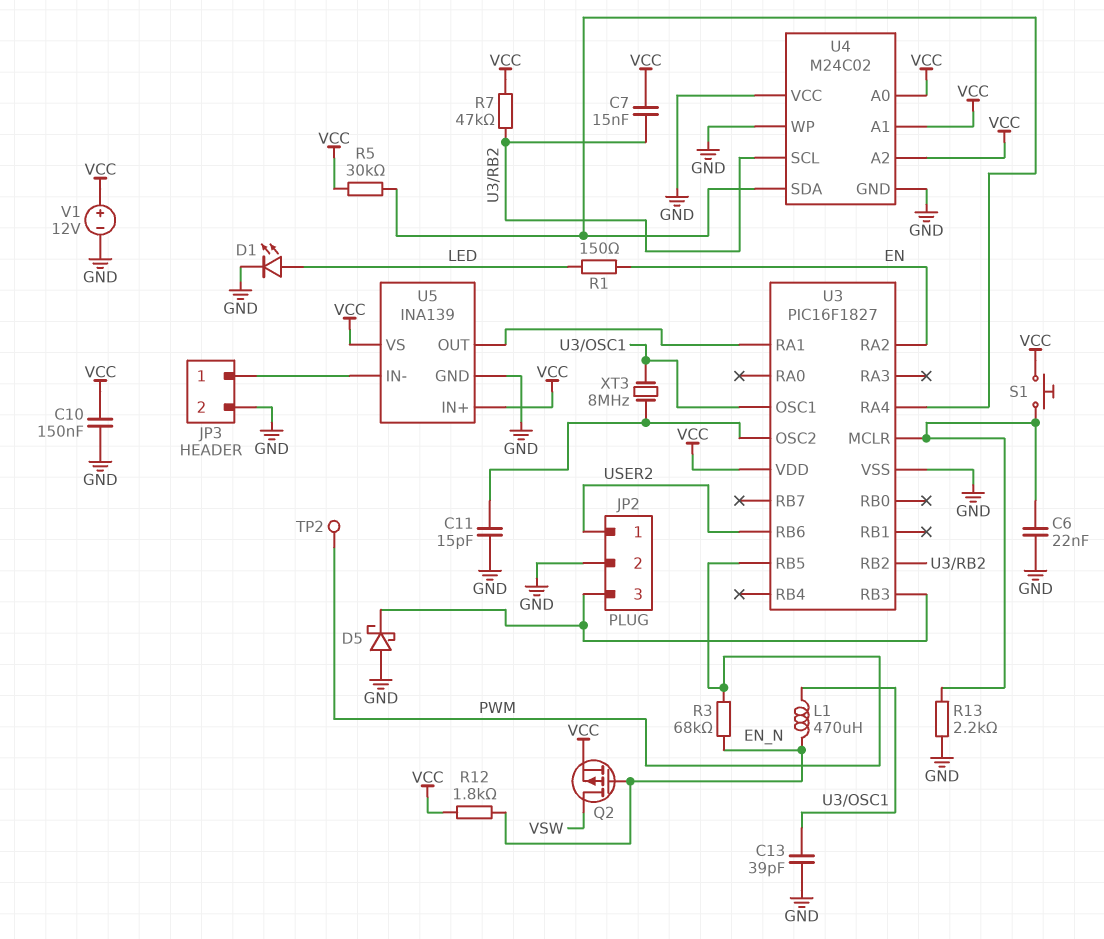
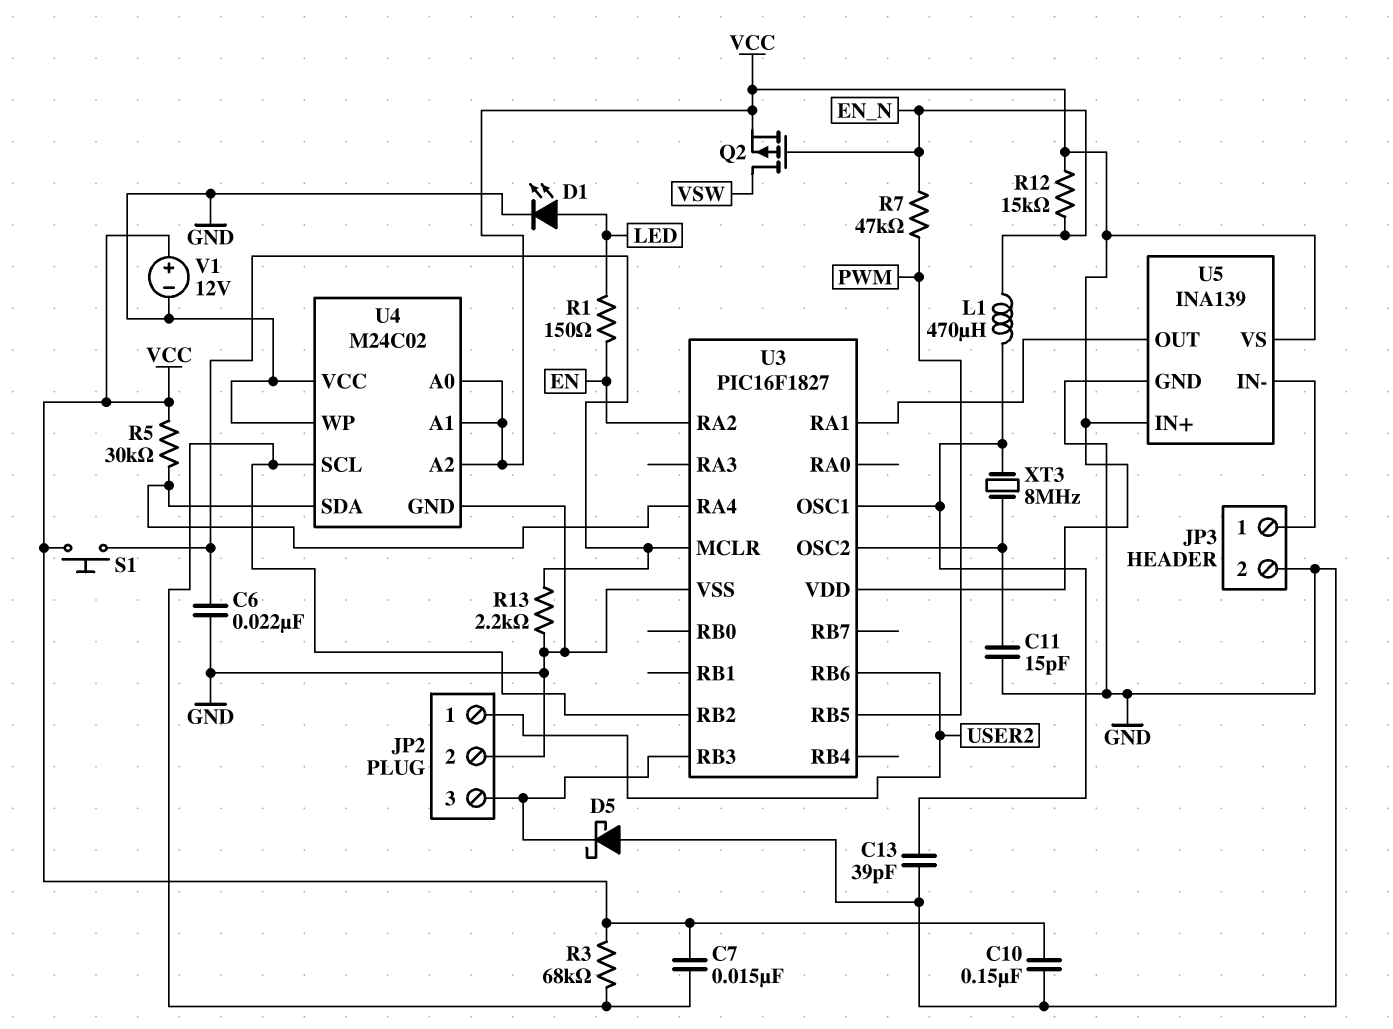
R3: 68k (EN_N, PWM) -> 68k (U3/RB2, VCC)
R7: 47k (U3/RB2, VCC) -> 47k (EN_N, PWM)
R12: 1.8k (EN_N, VCC) -> 15k (EN_N, VCC)
TP2: test point (PWM) -> none

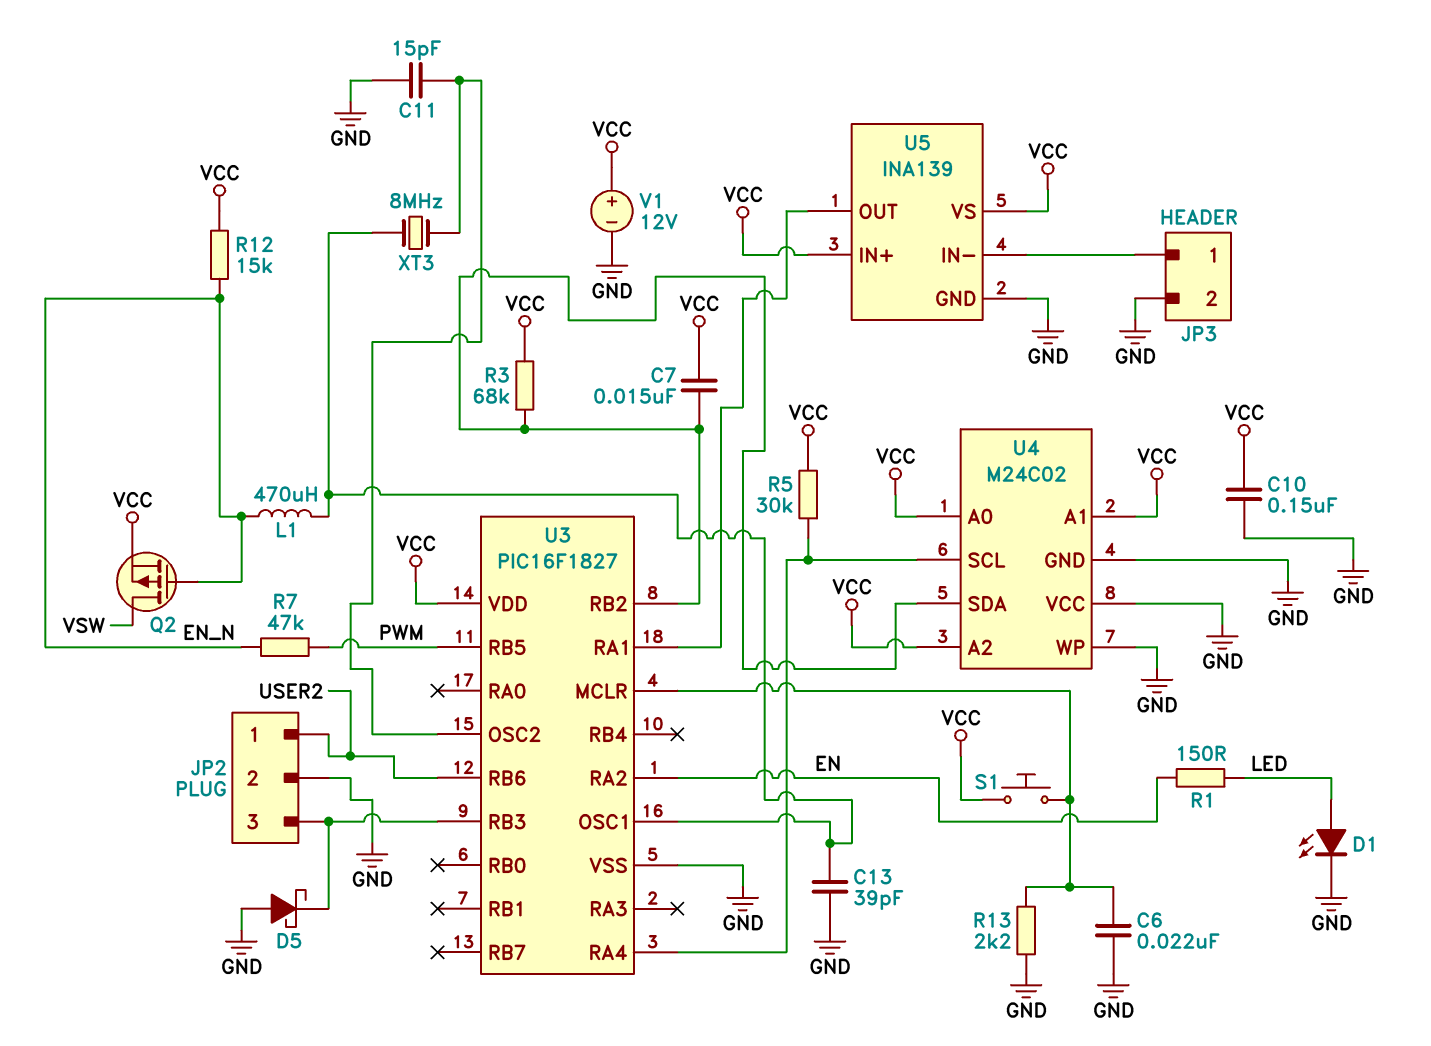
U4 pin SCL: U3/RB2 -> U3/RA4
U4 pin SDA: U3/RA4 -> U3/RB2

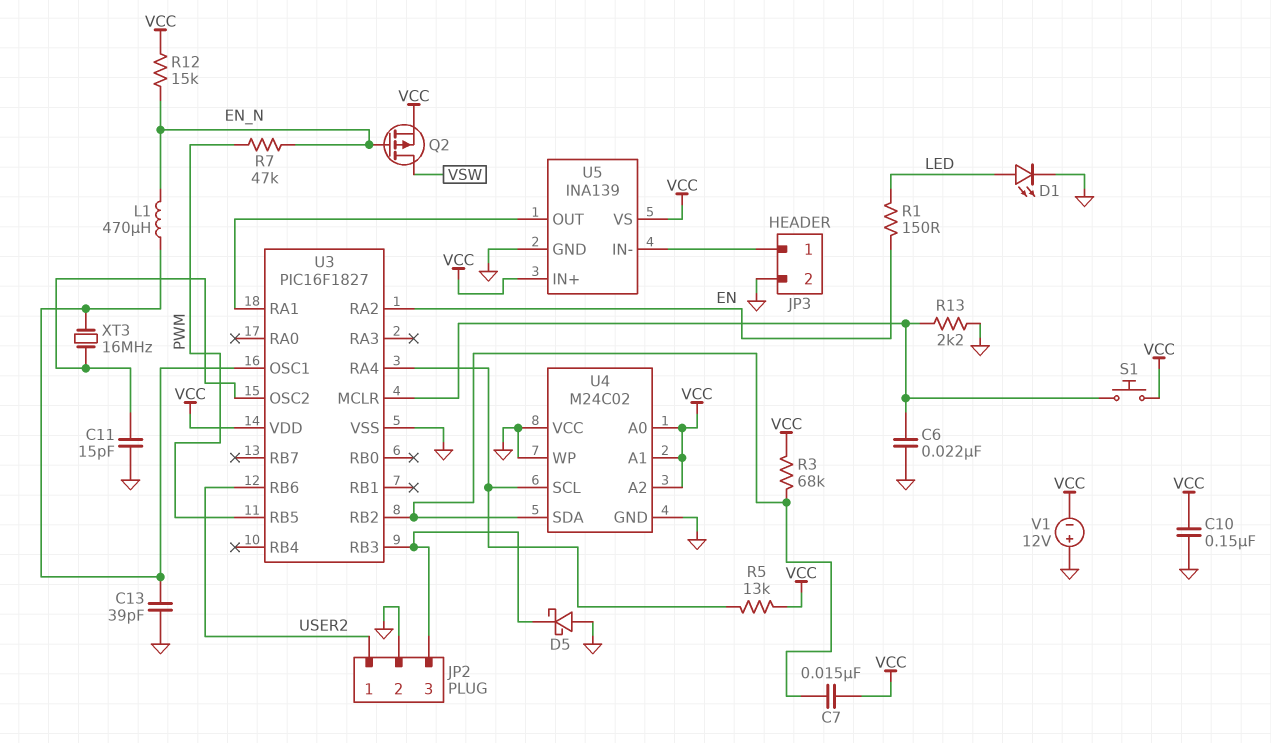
R5: 30k (U3/RA4, VCC) -> 13k (U3/RA4, VCC)
V1: 12V (plus VCC, minus GND) -> 12V (plus GND, minus VCC)
XT3: 8MHz (U3/OSC1, U3/OSC2) -> 16MHz (U3/OSC1, U3/OSC2)

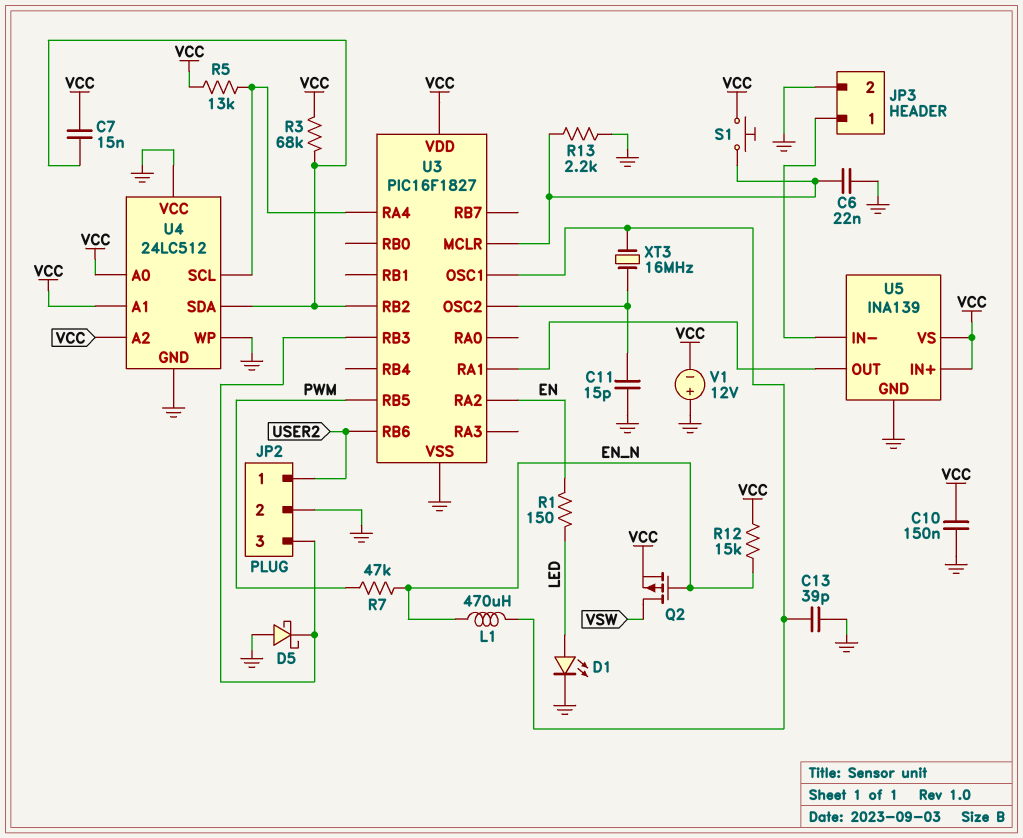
U4: M24C02 -> 24LC512

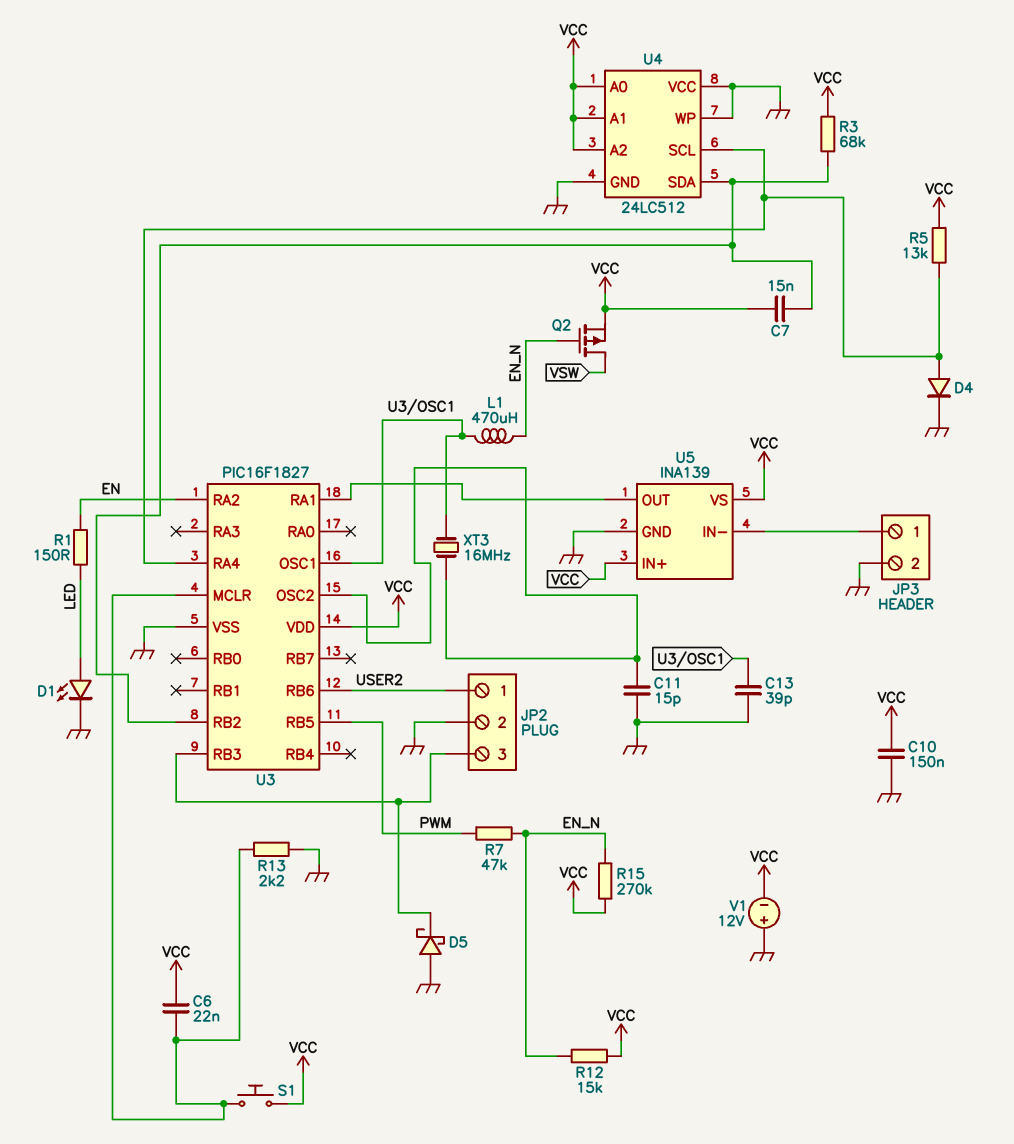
C6: 22nF (GND, U3/MCLR) -> 22nF (U3/MCLR, VCC)
D4: none -> diode (A U3/RA4, K GND)
R15: none -> 270k (EN_N, VCC)

